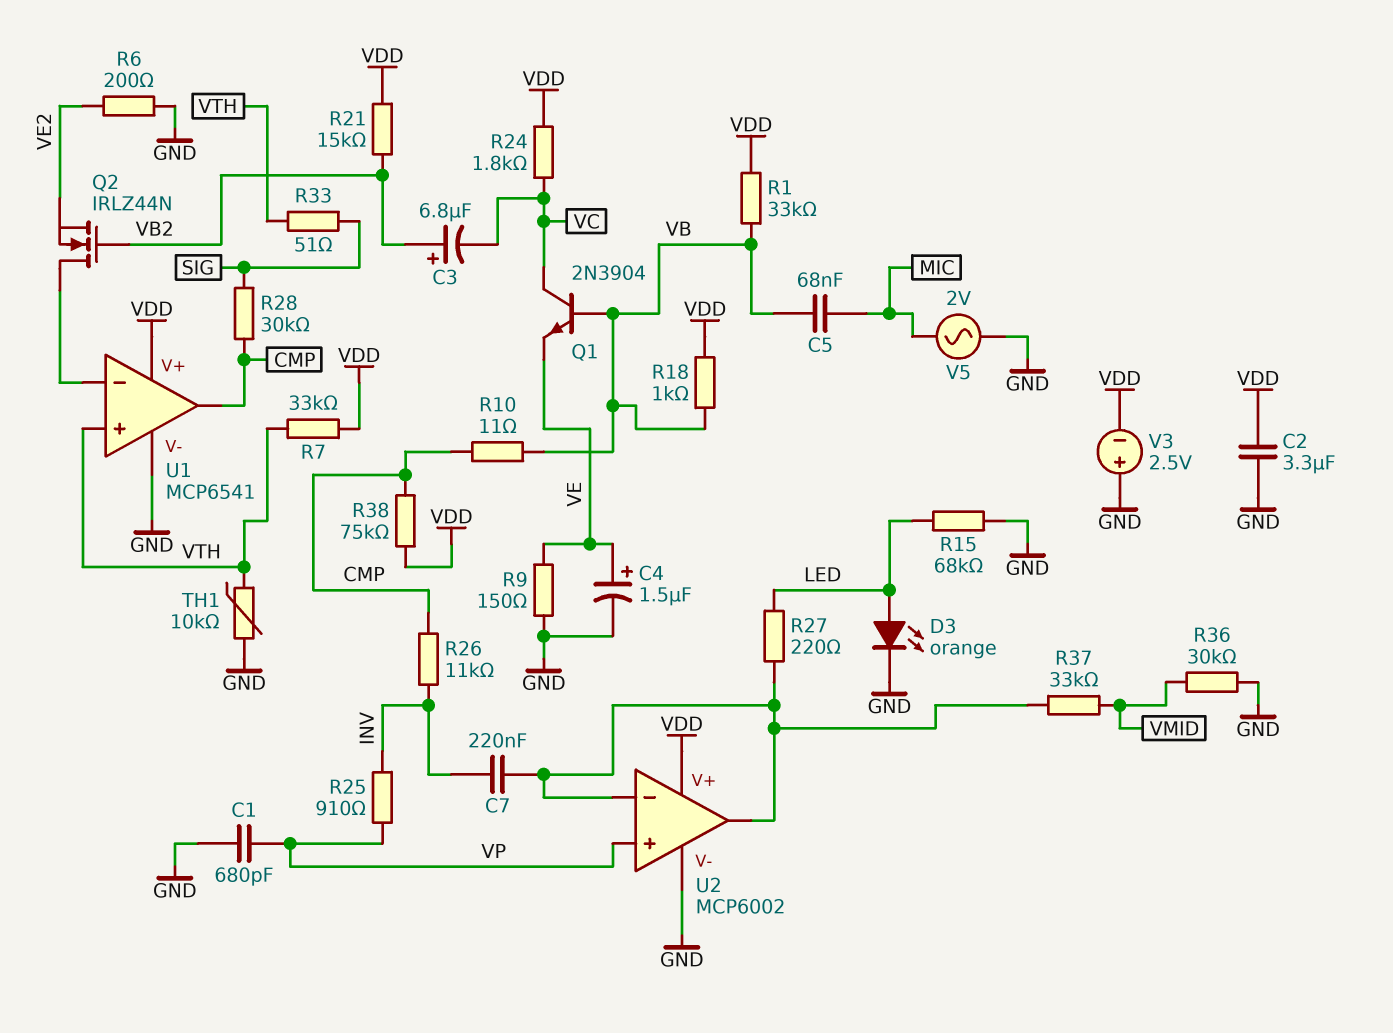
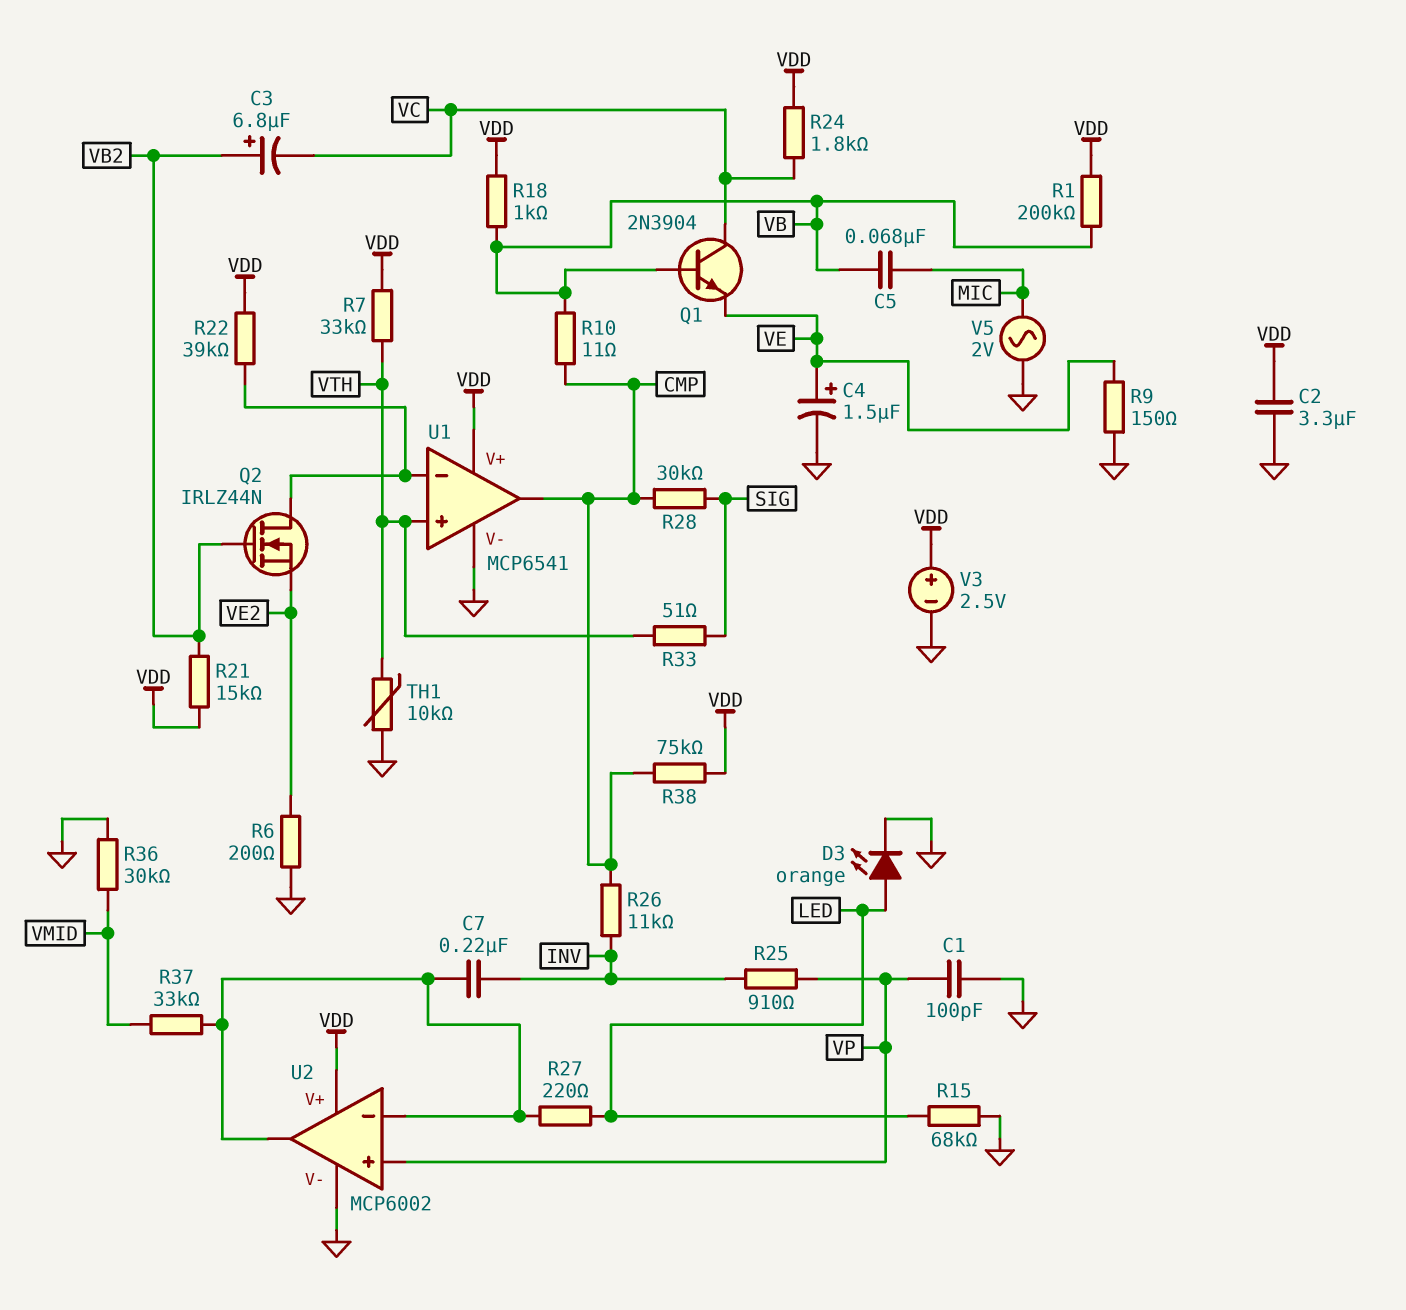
C1: 680pF (GND, VP) -> 100pF (GND, VP)
R1: 33k (VB, VDD) -> 200k (VB, VDD)
R22: none -> 39k (U1/in-, VDD)
V3: 2.5V (plus GND, minus VDD) -> 2.5V (plus VDD, minus GND)

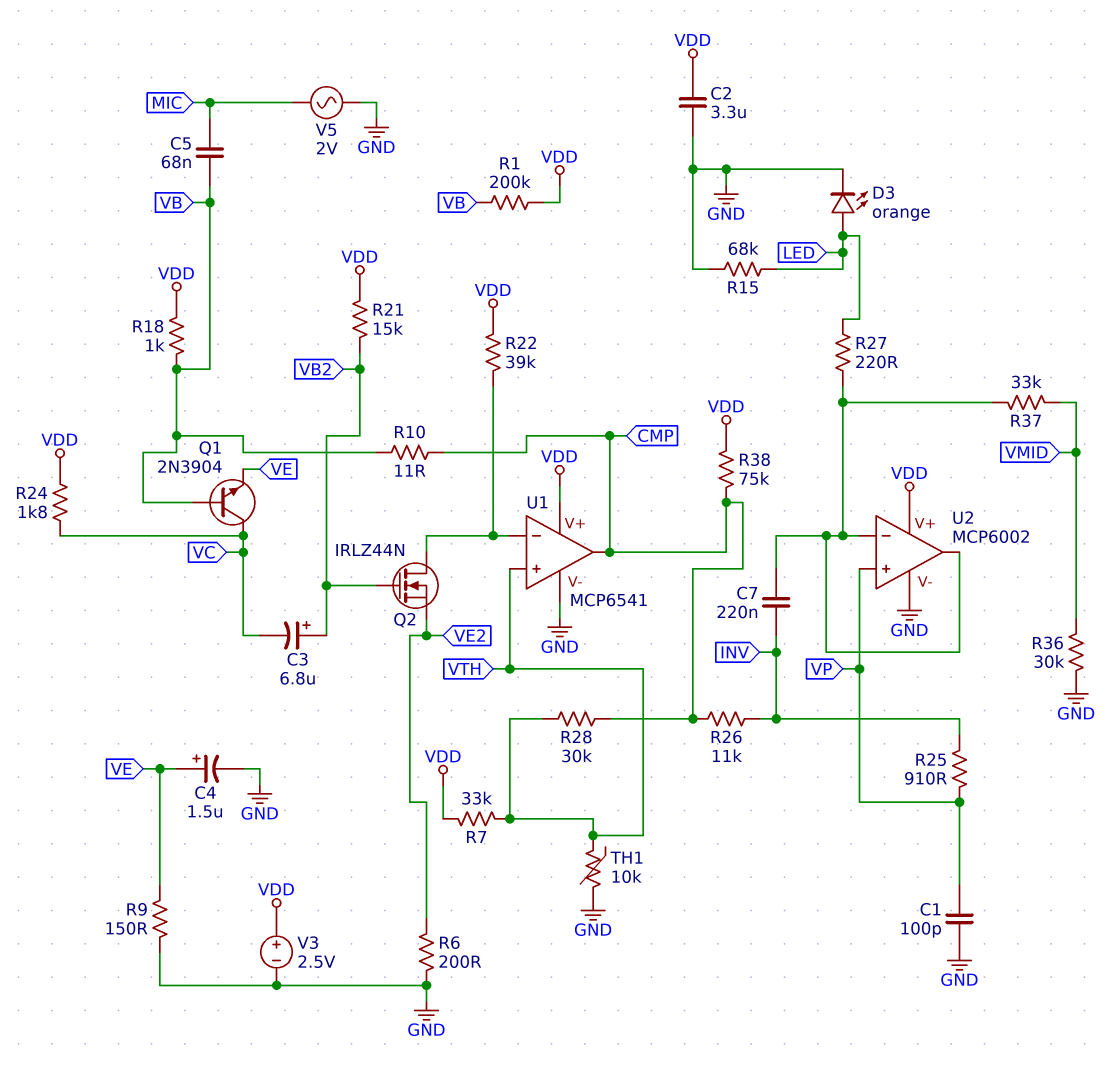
R28: 30k (CMP, SIG) -> 30k (CMP, VTH)
R33: 51 (SIG, VTH) -> none

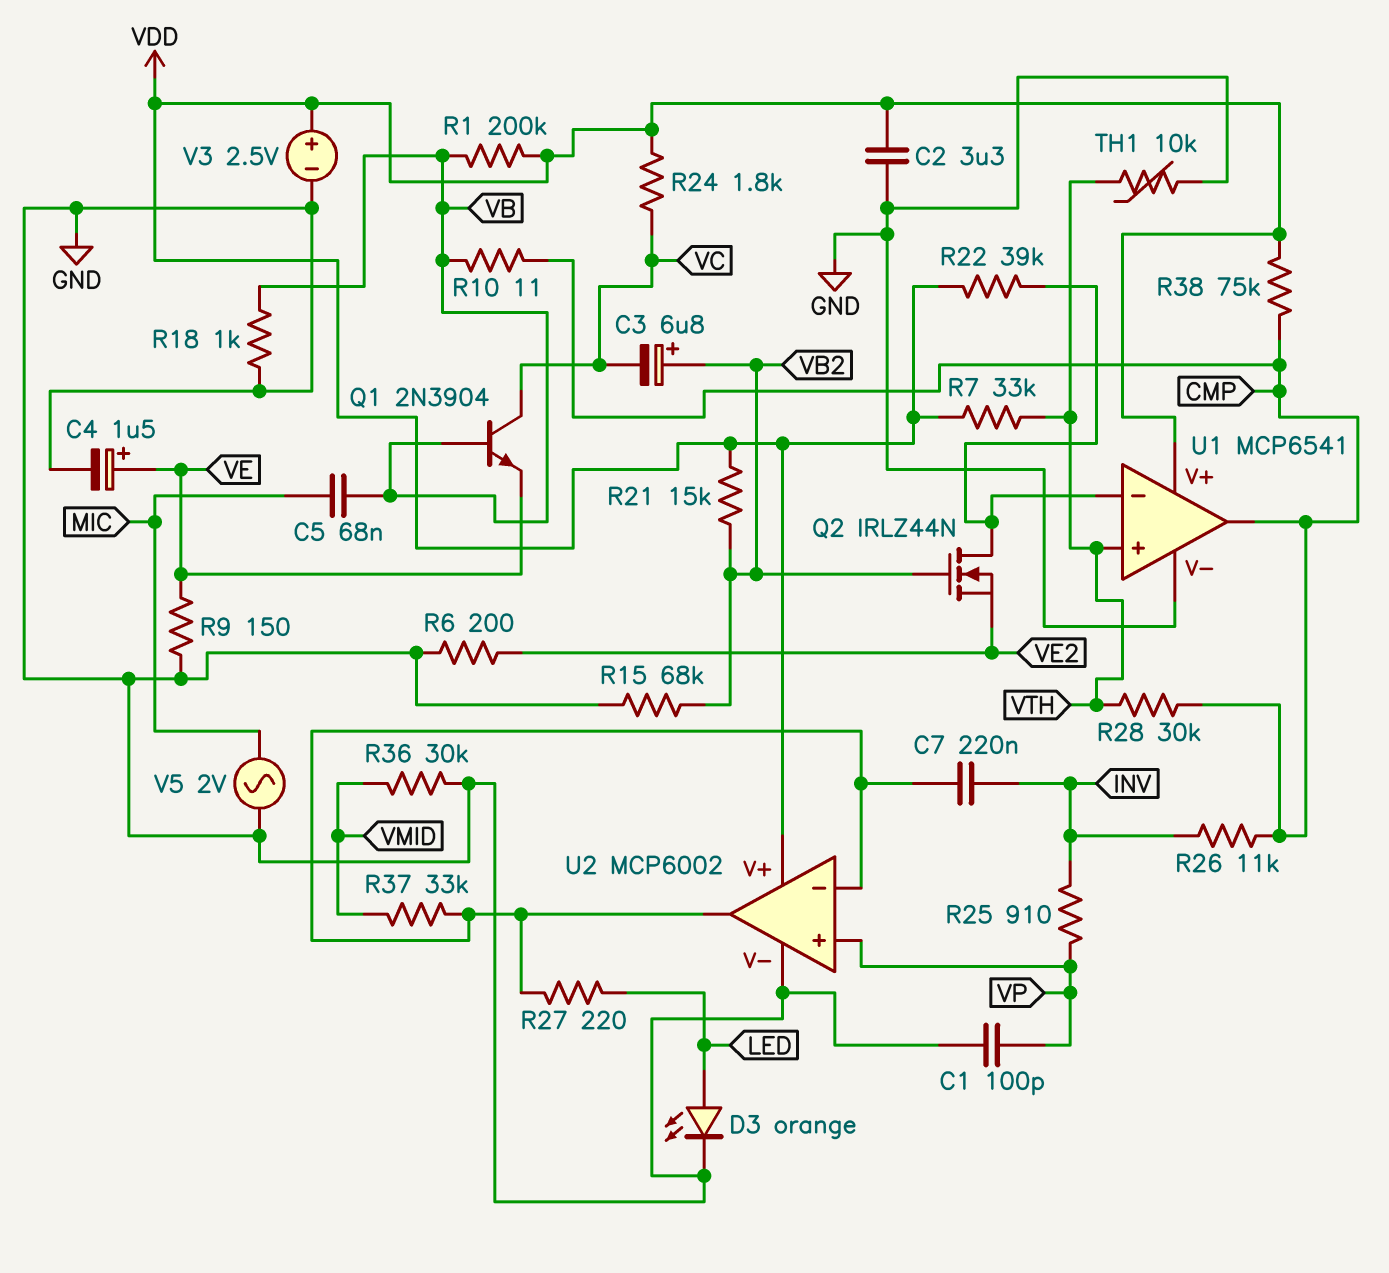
R15: 68k (GND, LED) -> 68k (GND, VB2)
R18: 1k (VB, VDD) -> 1k (GND, VB)

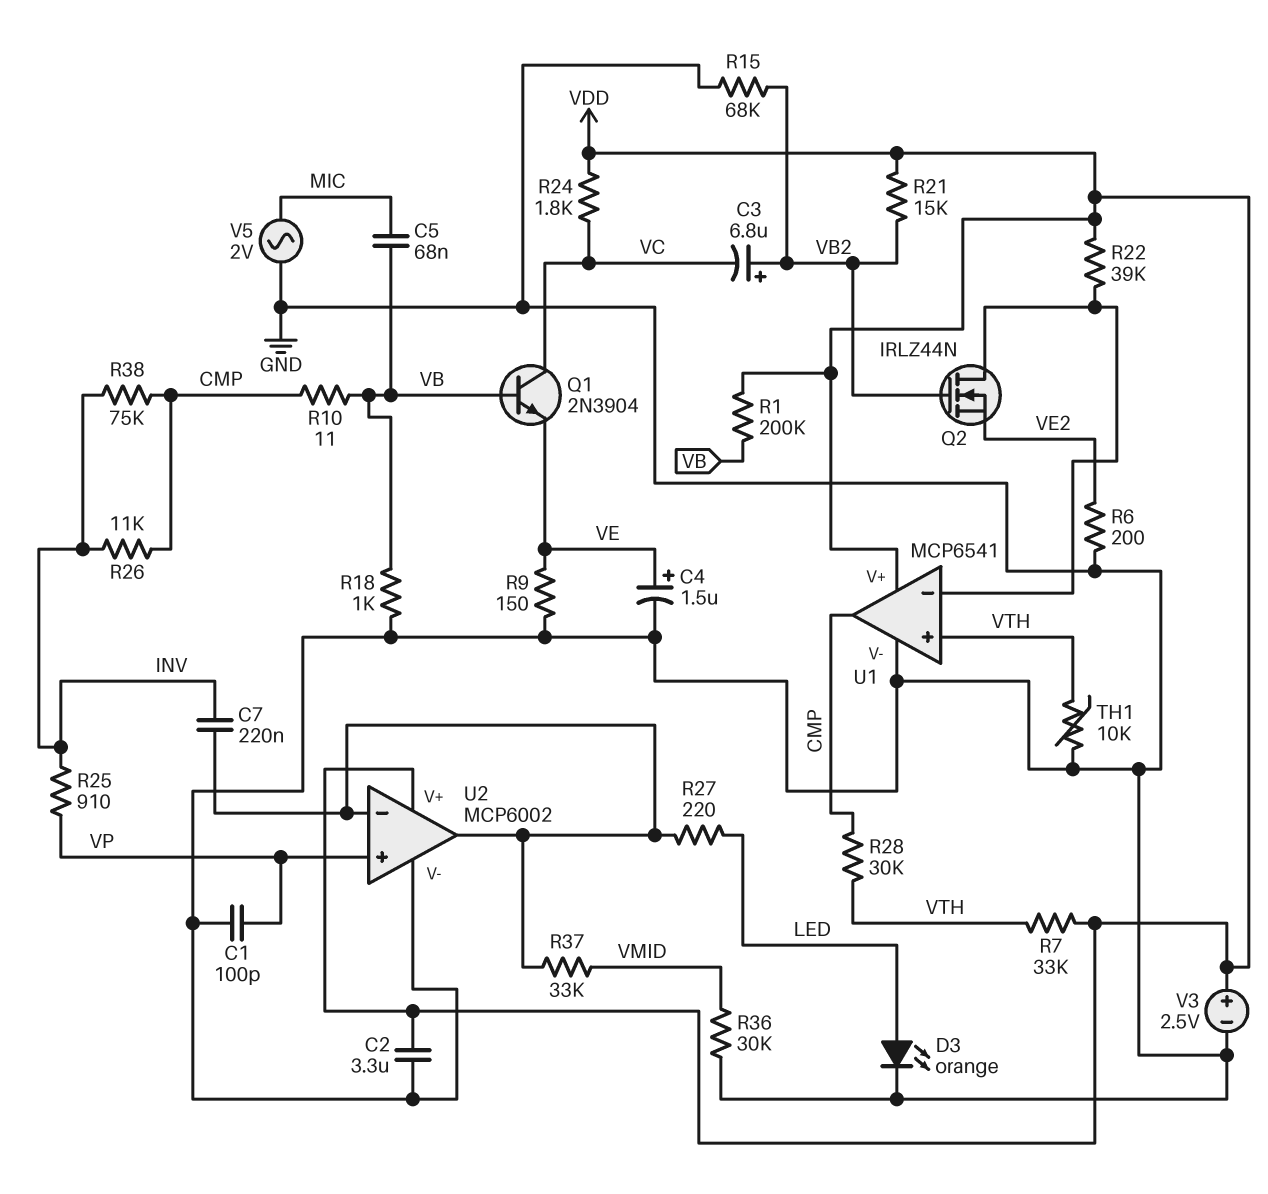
R38: 75k (CMP, VDD) -> 75k (CMP, INV)

